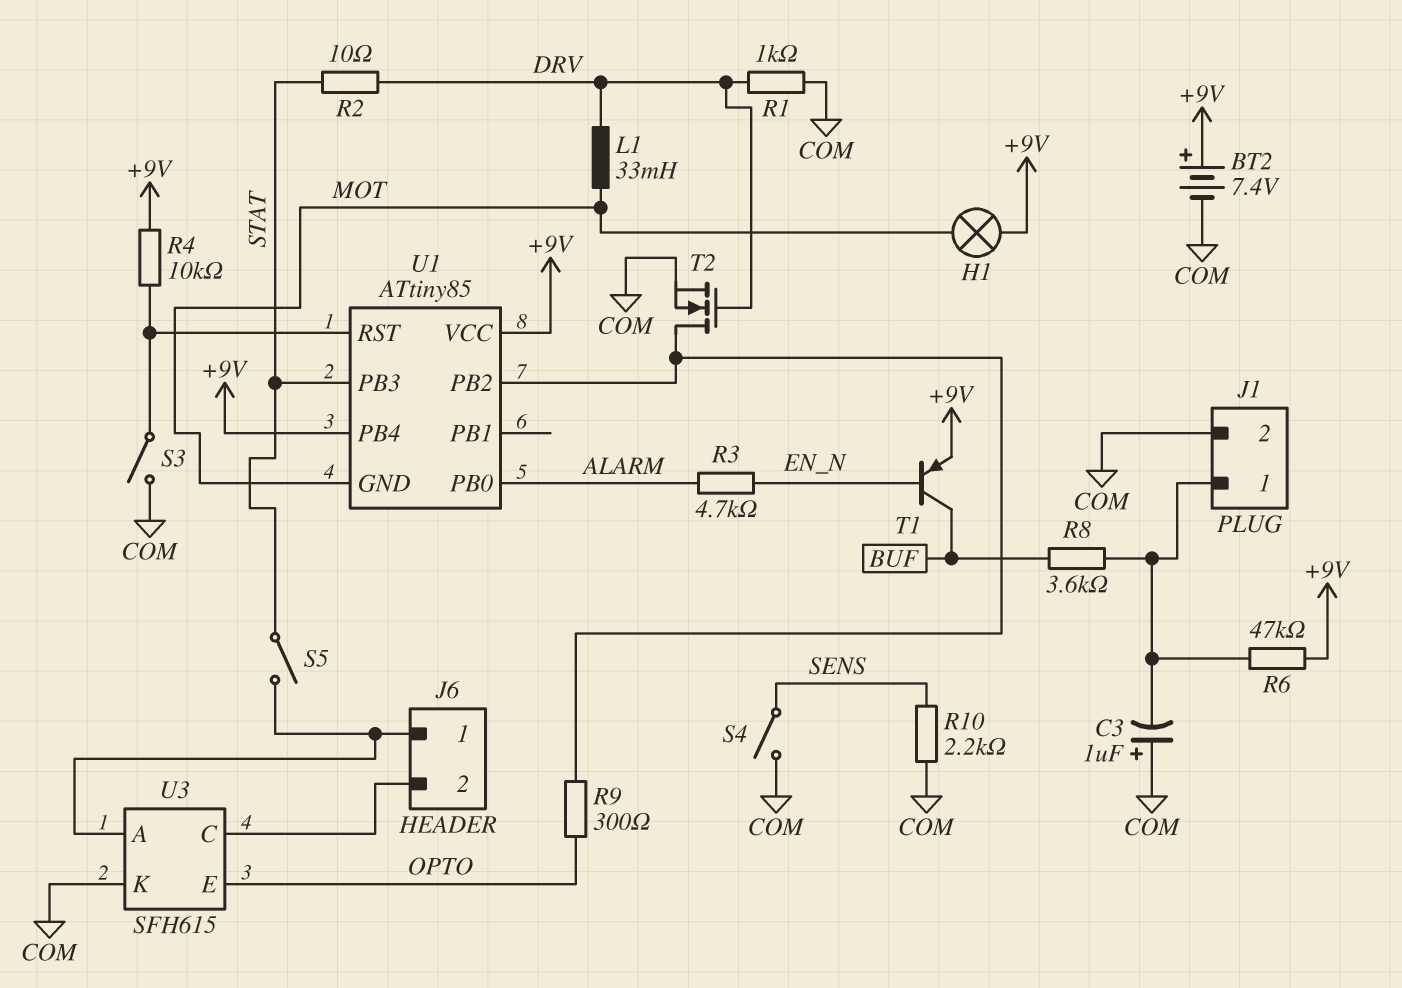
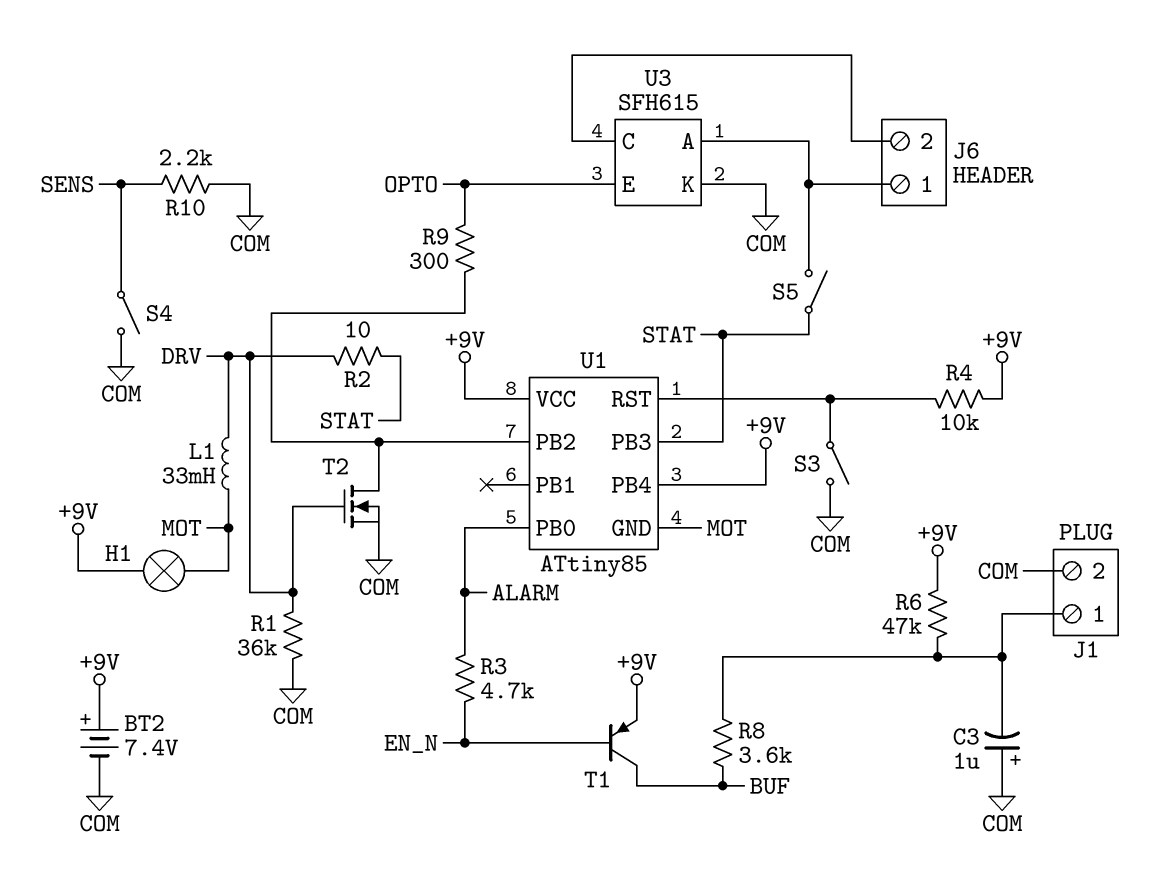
R1: 1k (COM, DRV) -> 36k (COM, DRV)

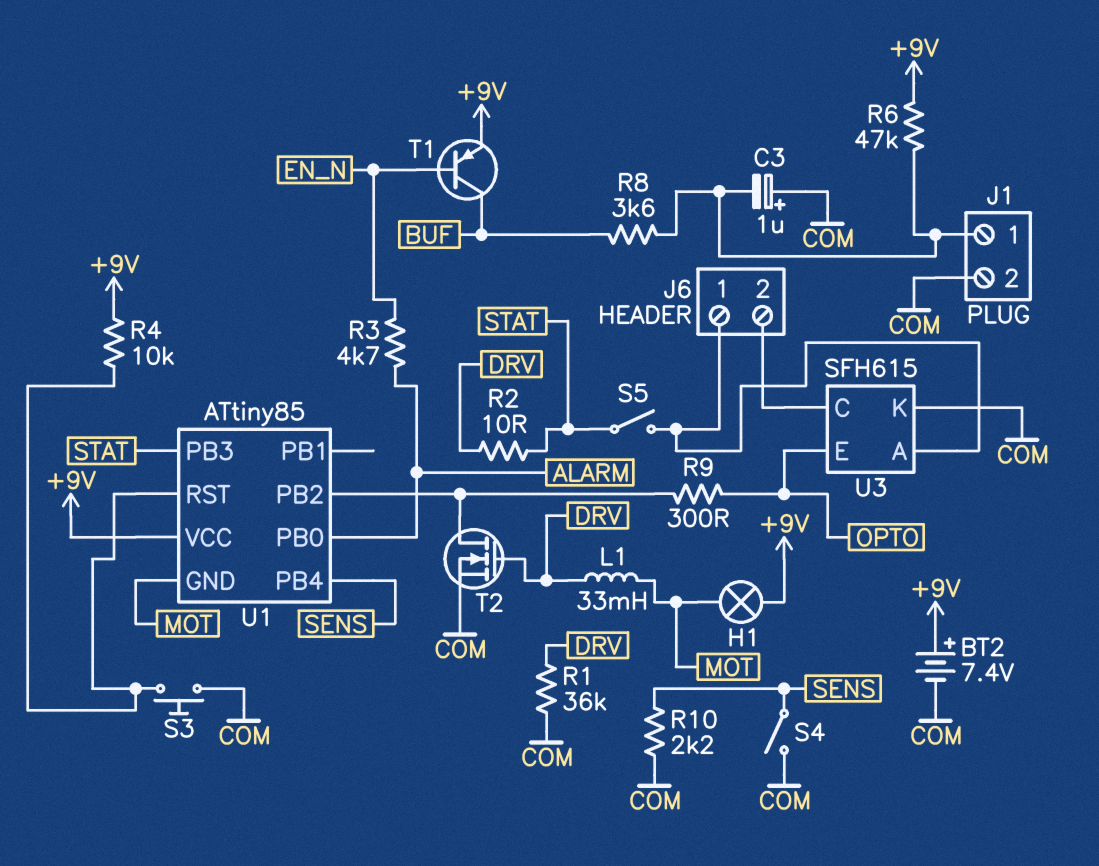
S3: switch (COM, U1/RST) -> button (COM, U1/RST)
U1 pin PB4: +9V -> SENS

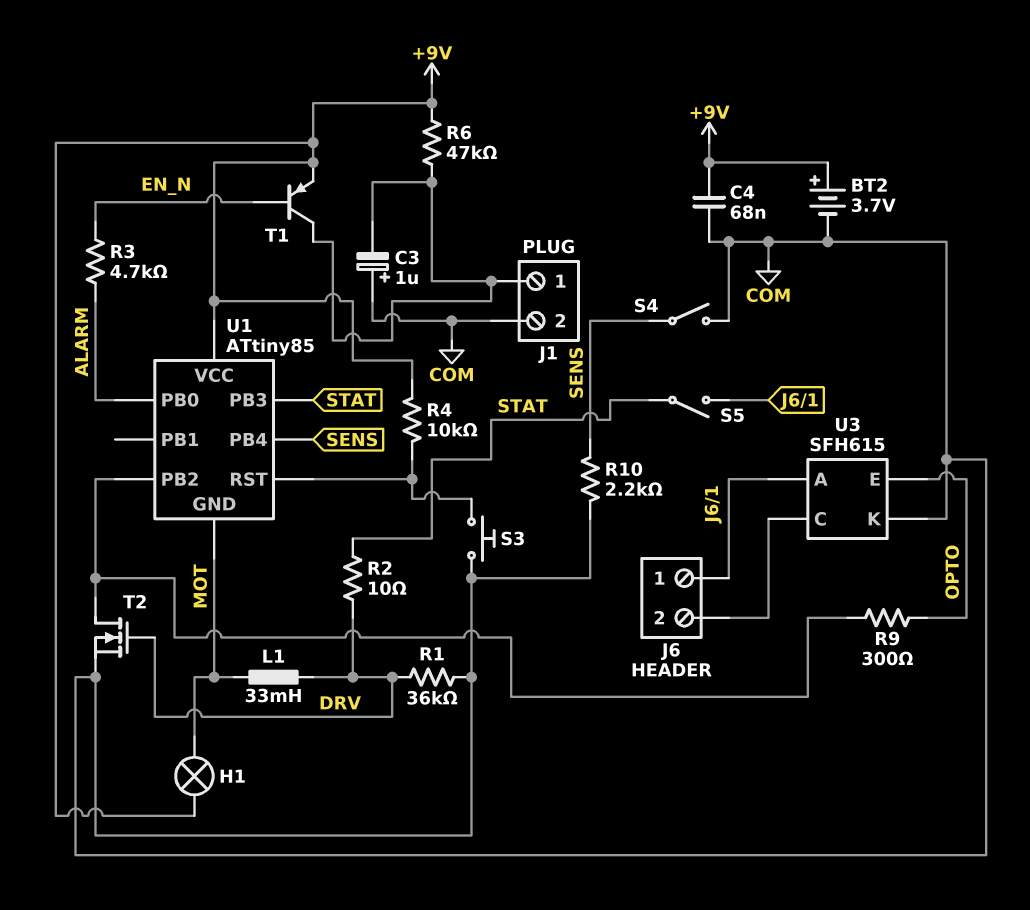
BT2: 7.4V (plus +9V, minus COM) -> 3.7V (plus +9V, minus COM)
C4: none -> 68nF (+9V, COM)
R8: 3.6k (BUF, J1/1) -> none
T1: PNP (B EN_N, C BUF, E +9V) -> PNP (B EN_N, C J1/1, E +9V)

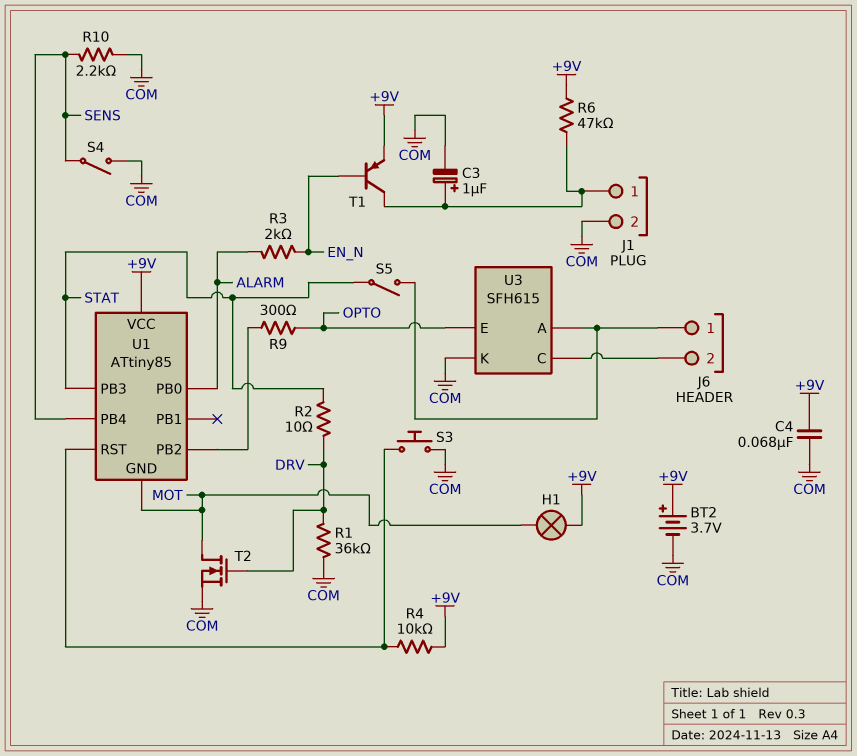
C3: 1uF (plus COM, minus J1/1) -> 1uF (plus J1/1, minus COM)
L1: 33mH (DRV, MOT) -> none
R3: 4.7k (ALARM, EN_N) -> 2k (ALARM, EN_N)
T2: NMOS (G DRV, D U1/PB2, S COM) -> NMOS (G DRV, D MOT, S COM)

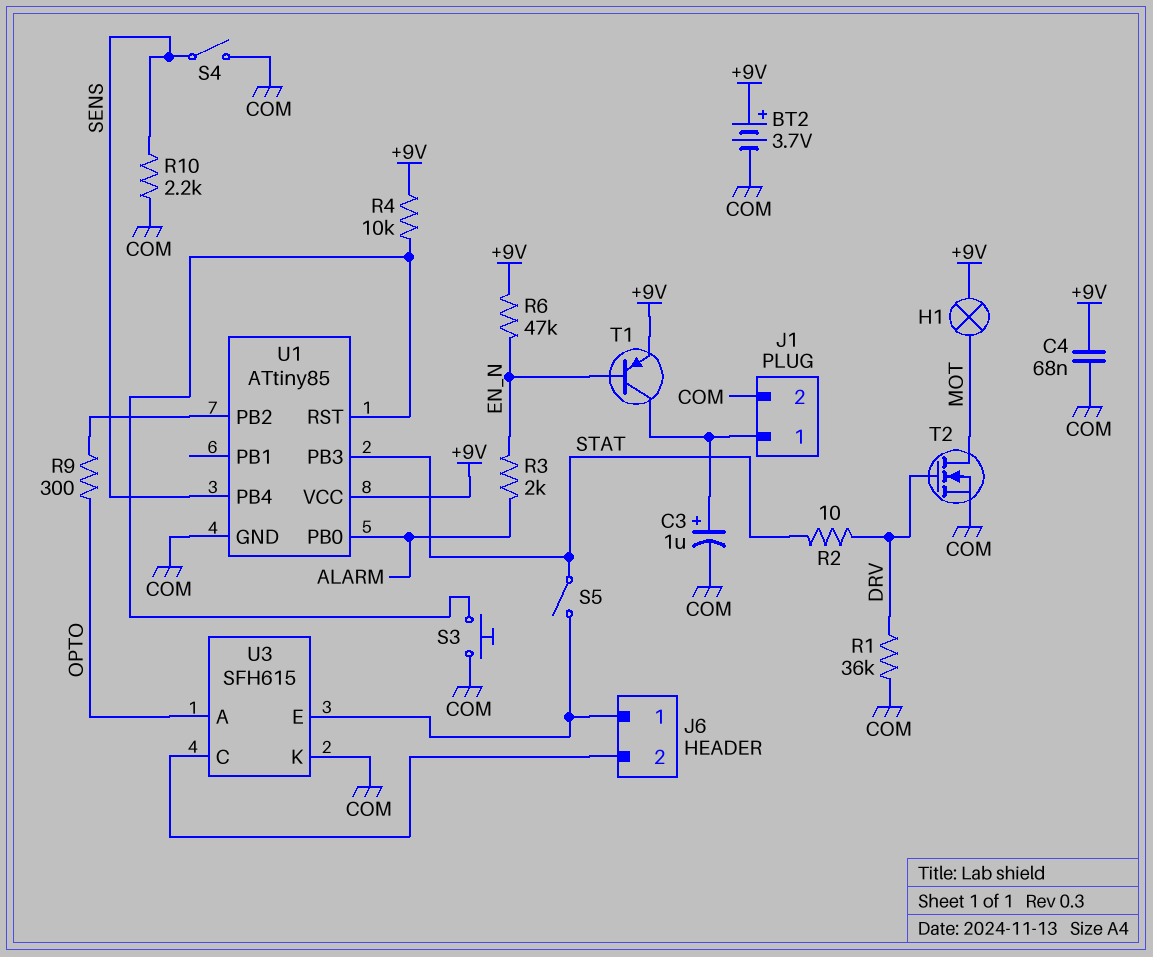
R6: 47k (+9V, J1/1) -> 47k (+9V, EN_N)
U1 pin GND: MOT -> COM
U3 pin A: J6/1 -> OPTO
U3 pin E: OPTO -> J6/1

